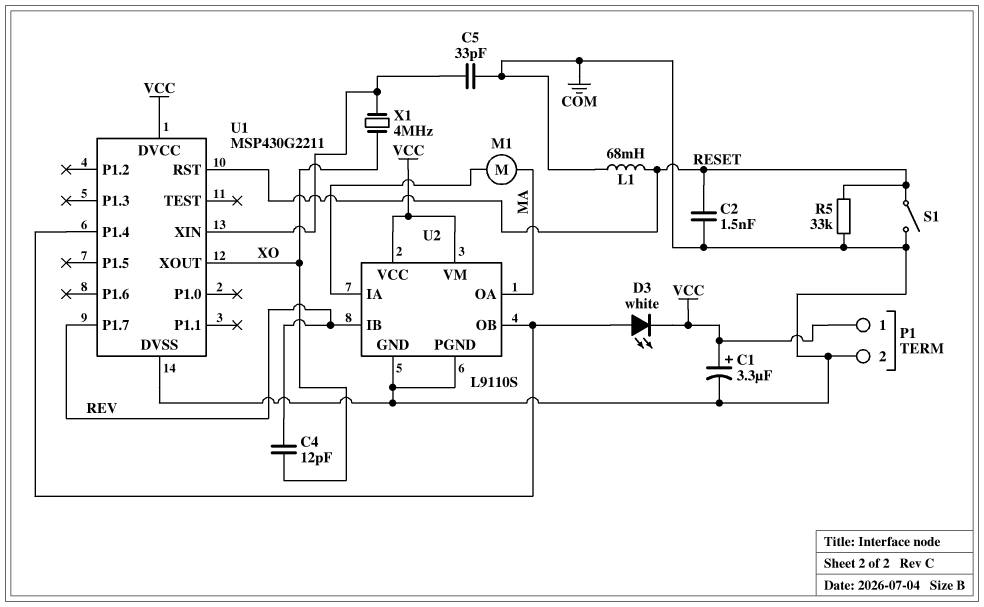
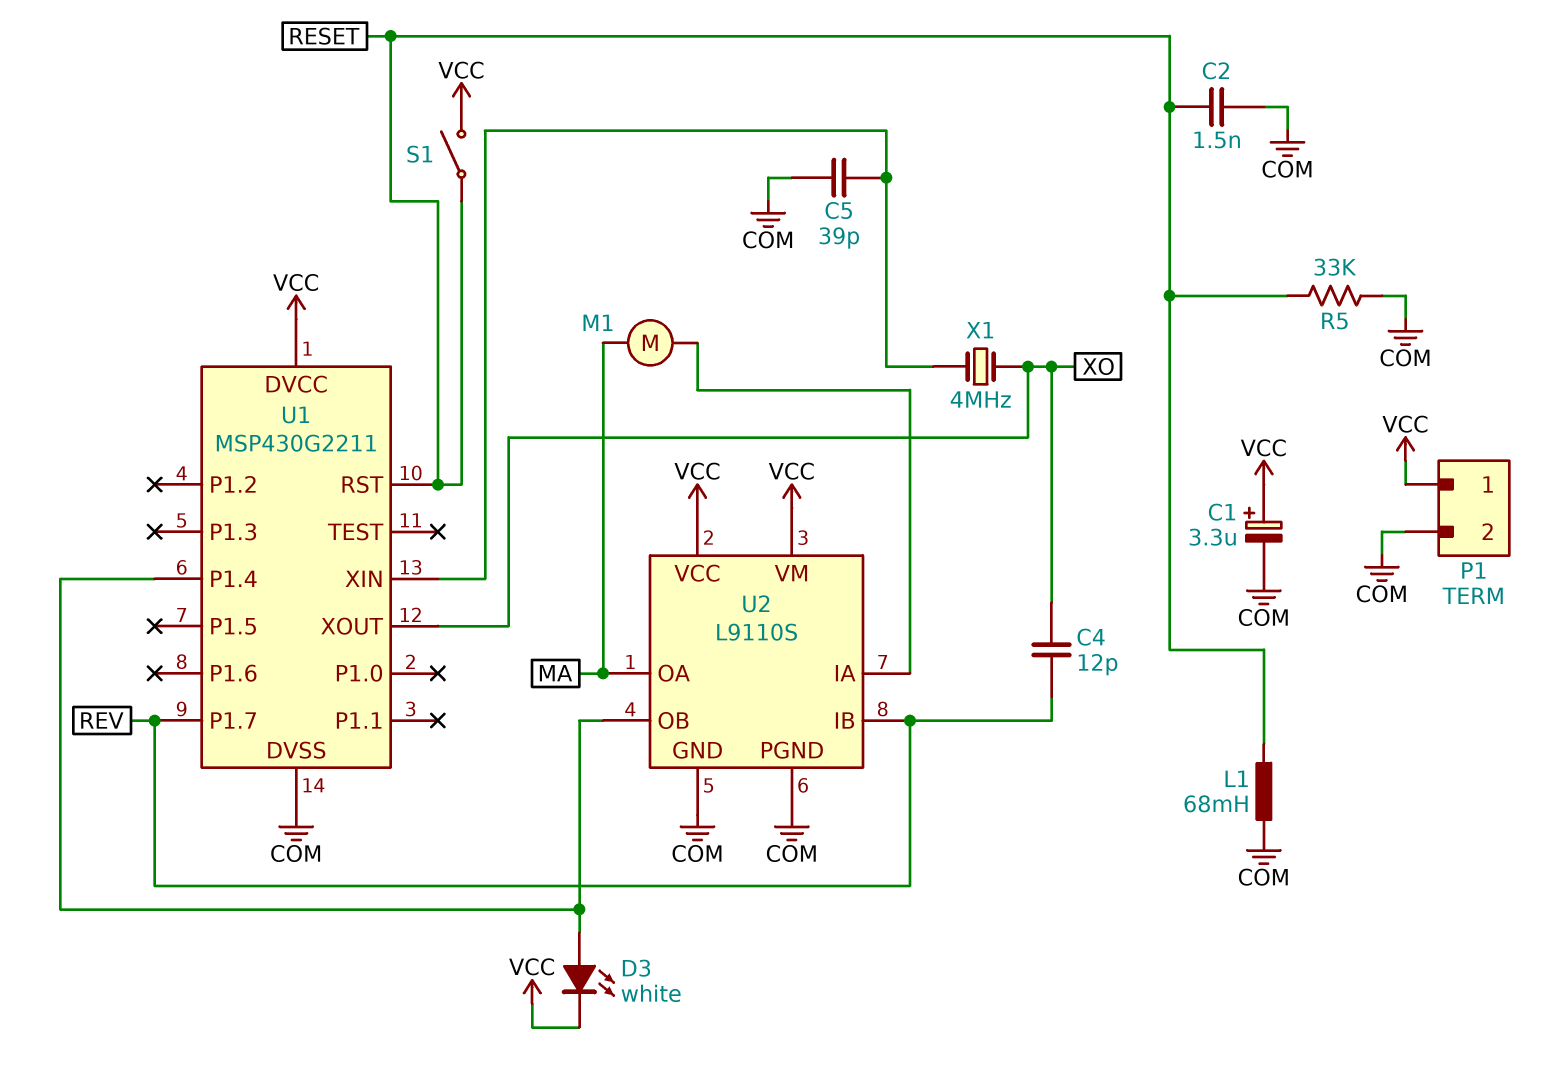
C5: 33pF (COM, U1/XIN) -> 39pF (COM, U1/XIN)
S1: switch (COM, RESET) -> switch (RESET, VCC)

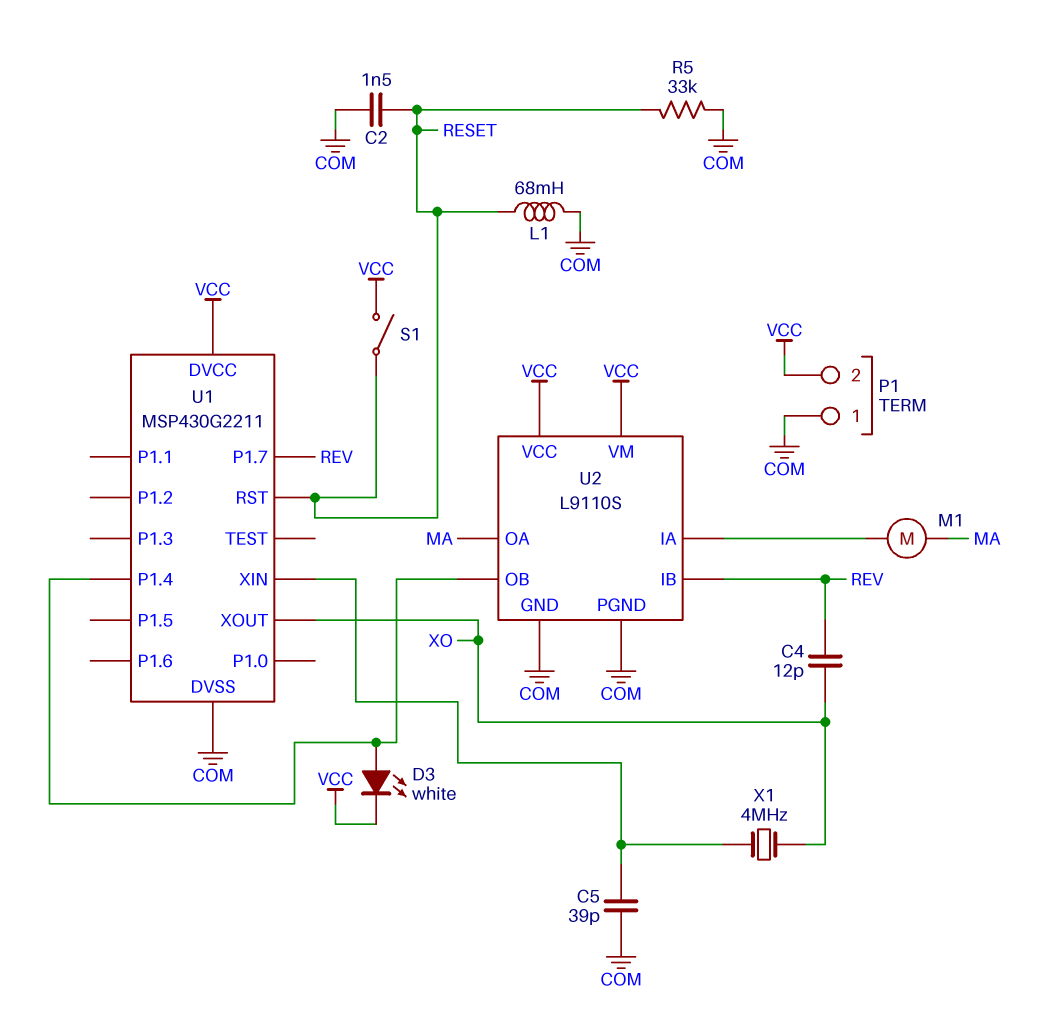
C1: 3.3uF (plus VCC, minus COM) -> none
P1 pin 1: VCC -> COM
P1 pin 2: COM -> VCC

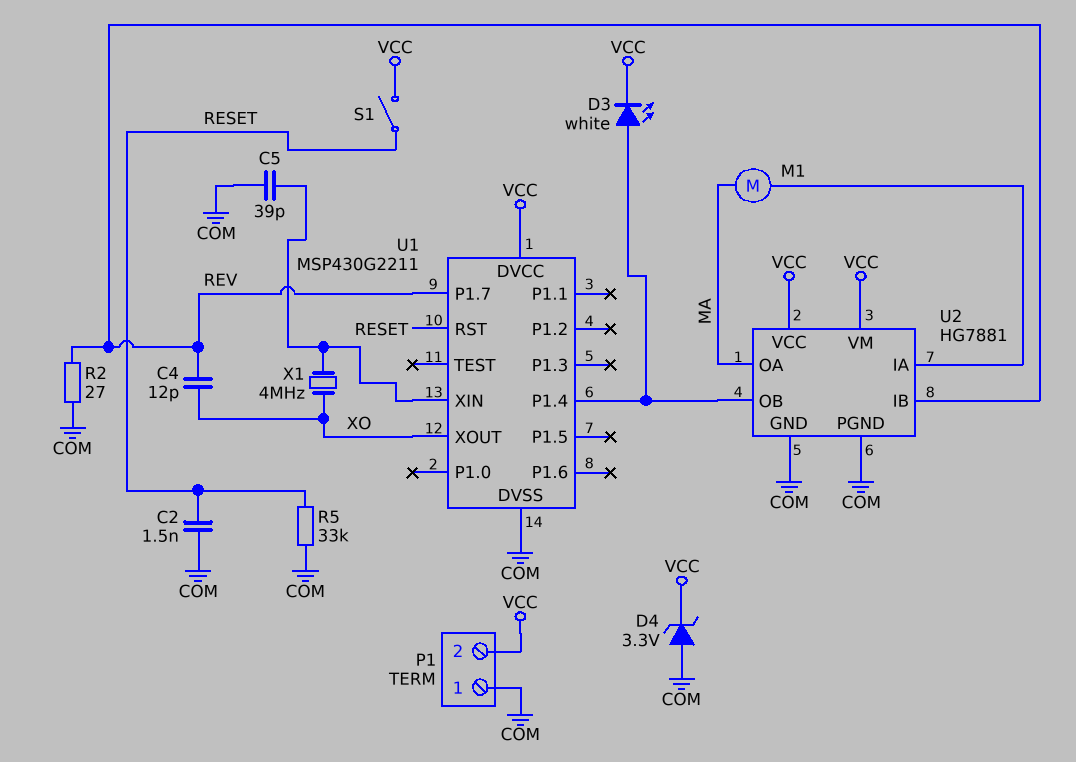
D4: none -> zener 3.3V (A COM, K VCC)
L1: 68mH (COM, RESET) -> none
R2: none -> 27 (COM, REV)
U2: L9110S -> HG7881

